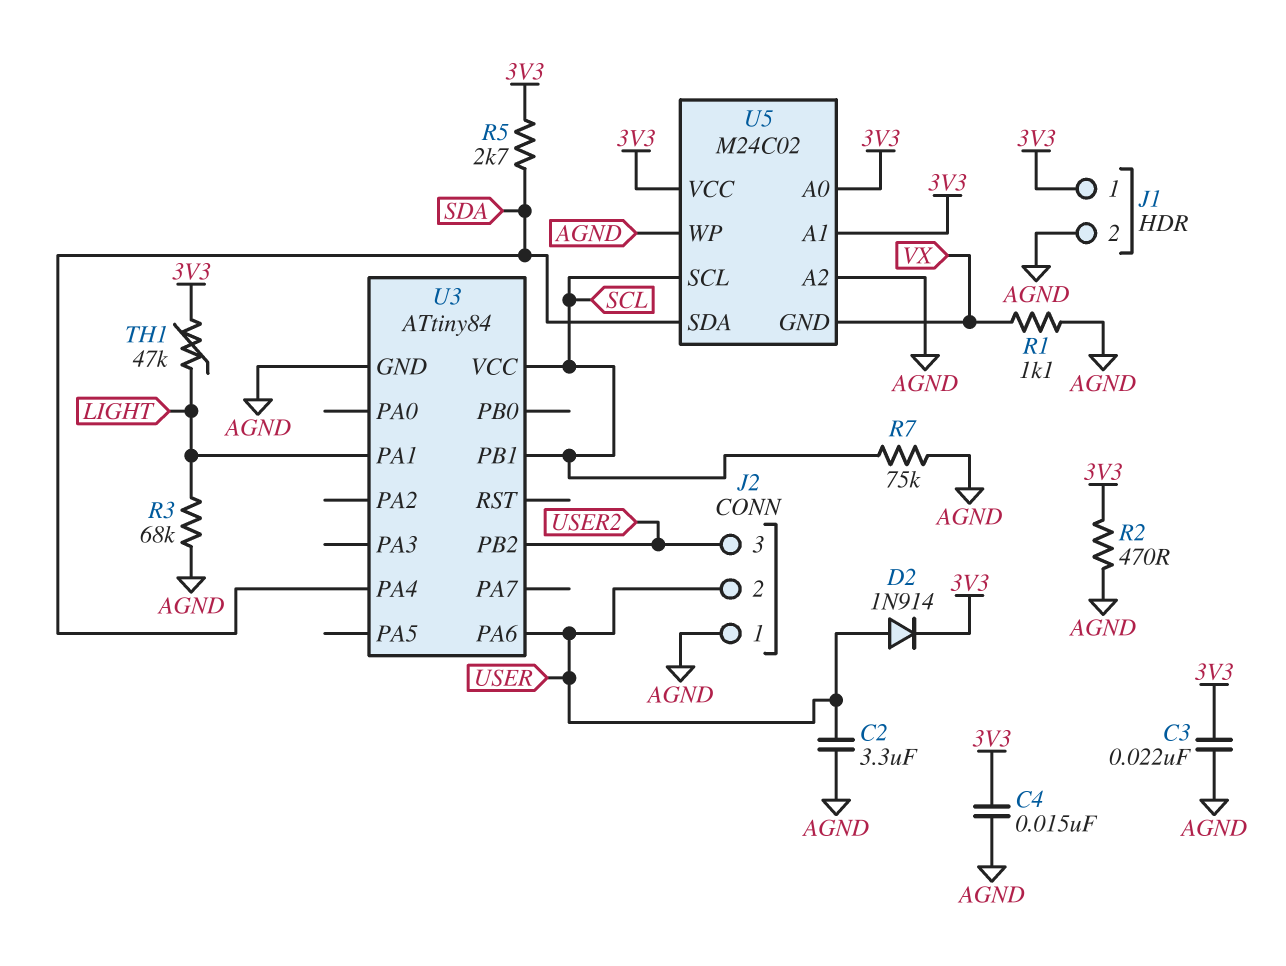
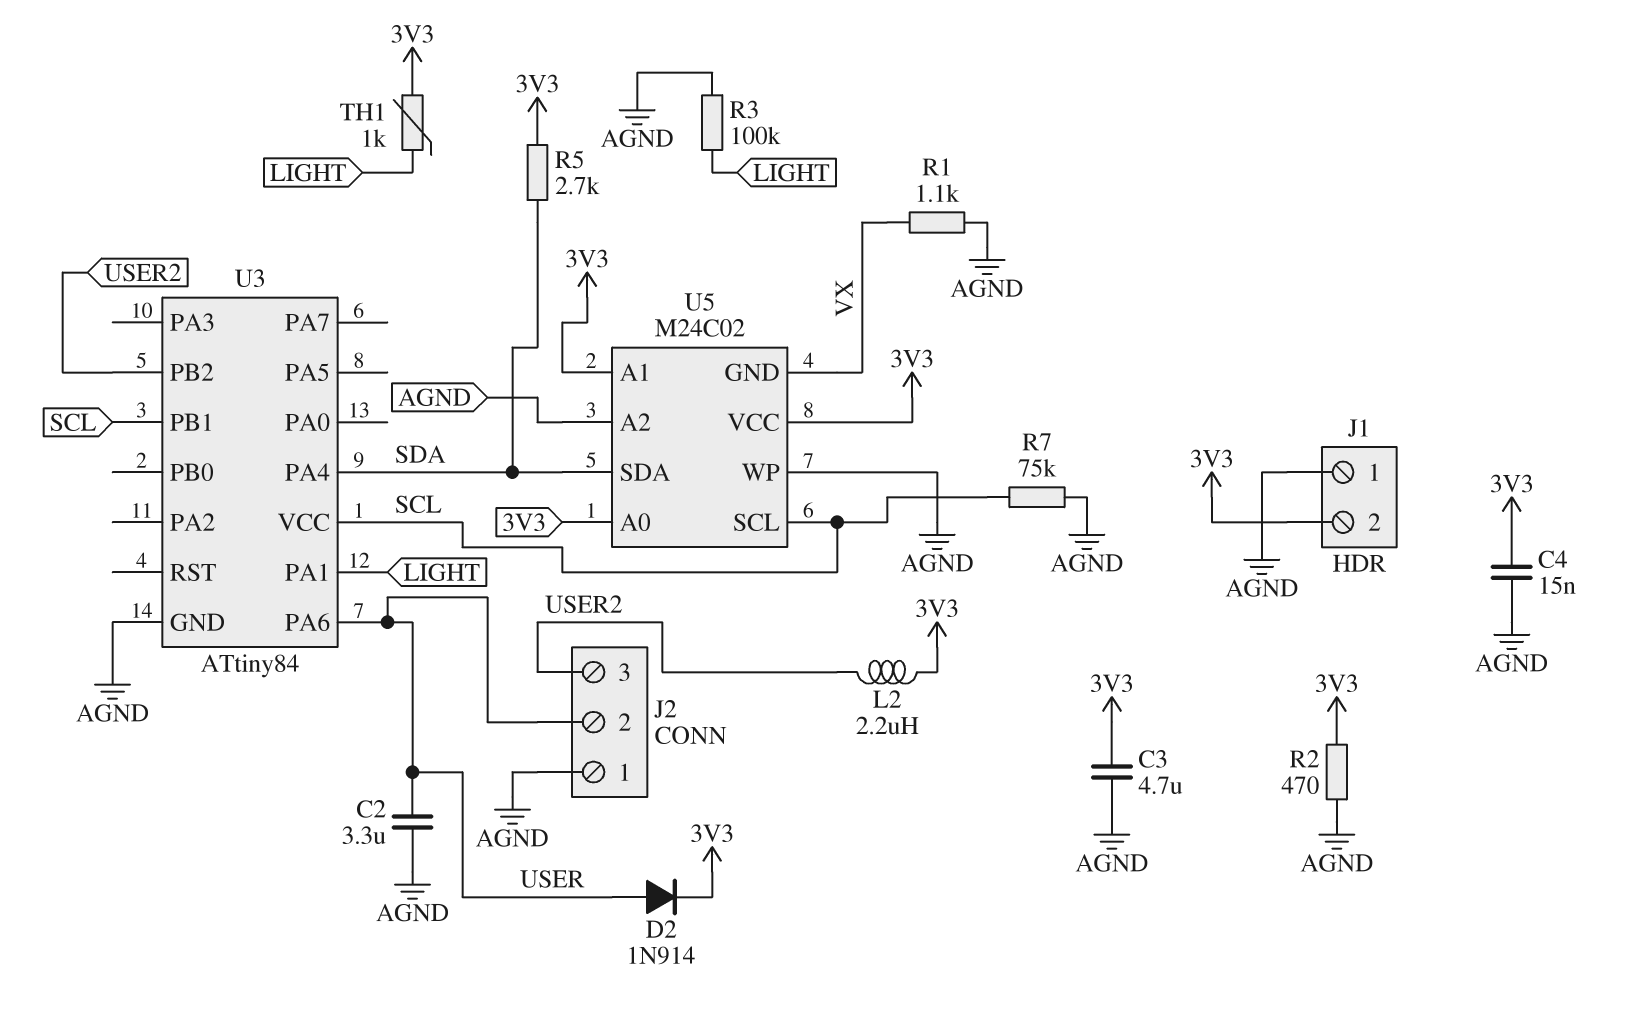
C3: 22nF (3V3, AGND) -> 4.7uF (3V3, AGND)
J1 pin 1: 3V3 -> AGND
J1 pin 2: AGND -> 3V3
L2: none -> 2.2uH (3V3, USER2)
R3: 68k (AGND, LIGHT) -> 100k (AGND, LIGHT)
TH1: 47k (3V3, LIGHT) -> 1k (3V3, LIGHT)

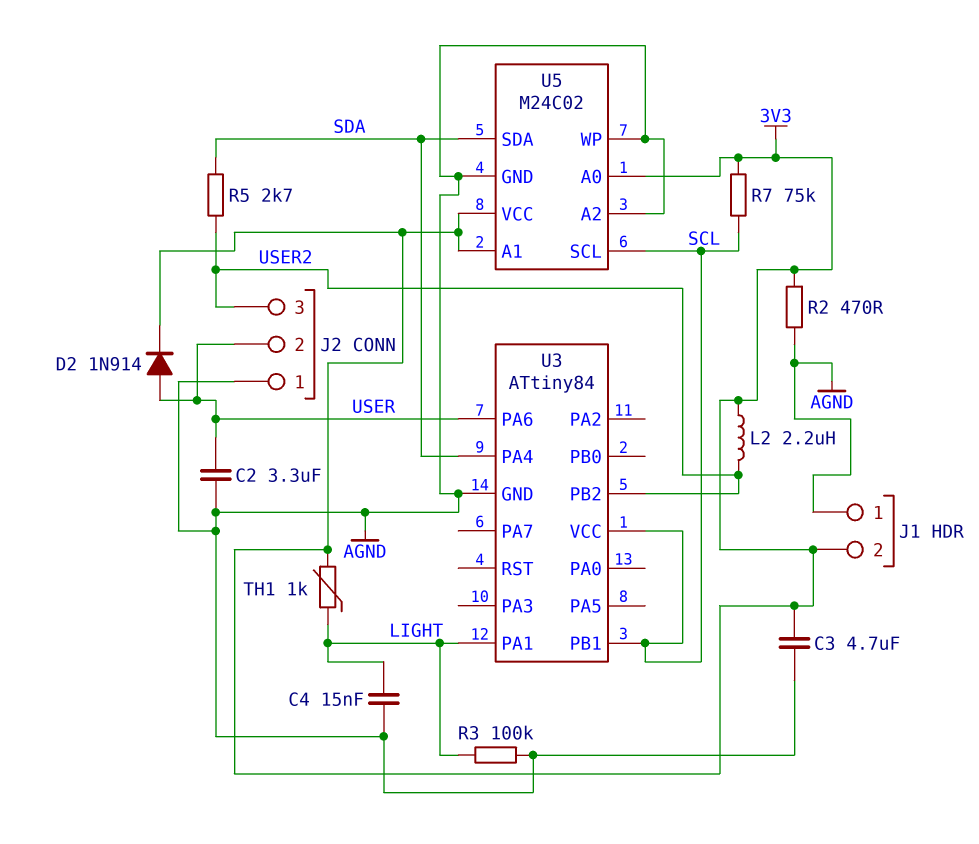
C4: 15nF (3V3, AGND) -> 15nF (AGND, LIGHT)
R1: 1.1k (AGND, VX) -> none
R5: 2.7k (3V3, SDA) -> 2.7k (SDA, USER2)
R7: 75k (AGND, SCL) -> 75k (3V3, SCL)
U5 pin GND: VX -> AGND

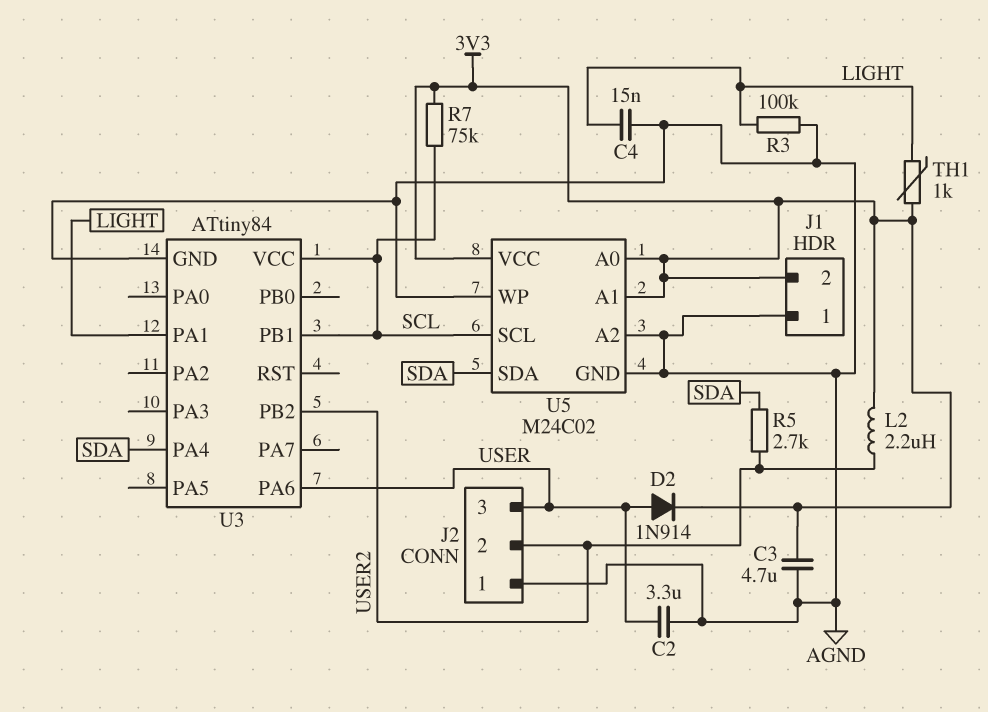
J2 pin 2: USER -> USER2
J2 pin 3: USER2 -> USER
R2: 470 (3V3, AGND) -> none

